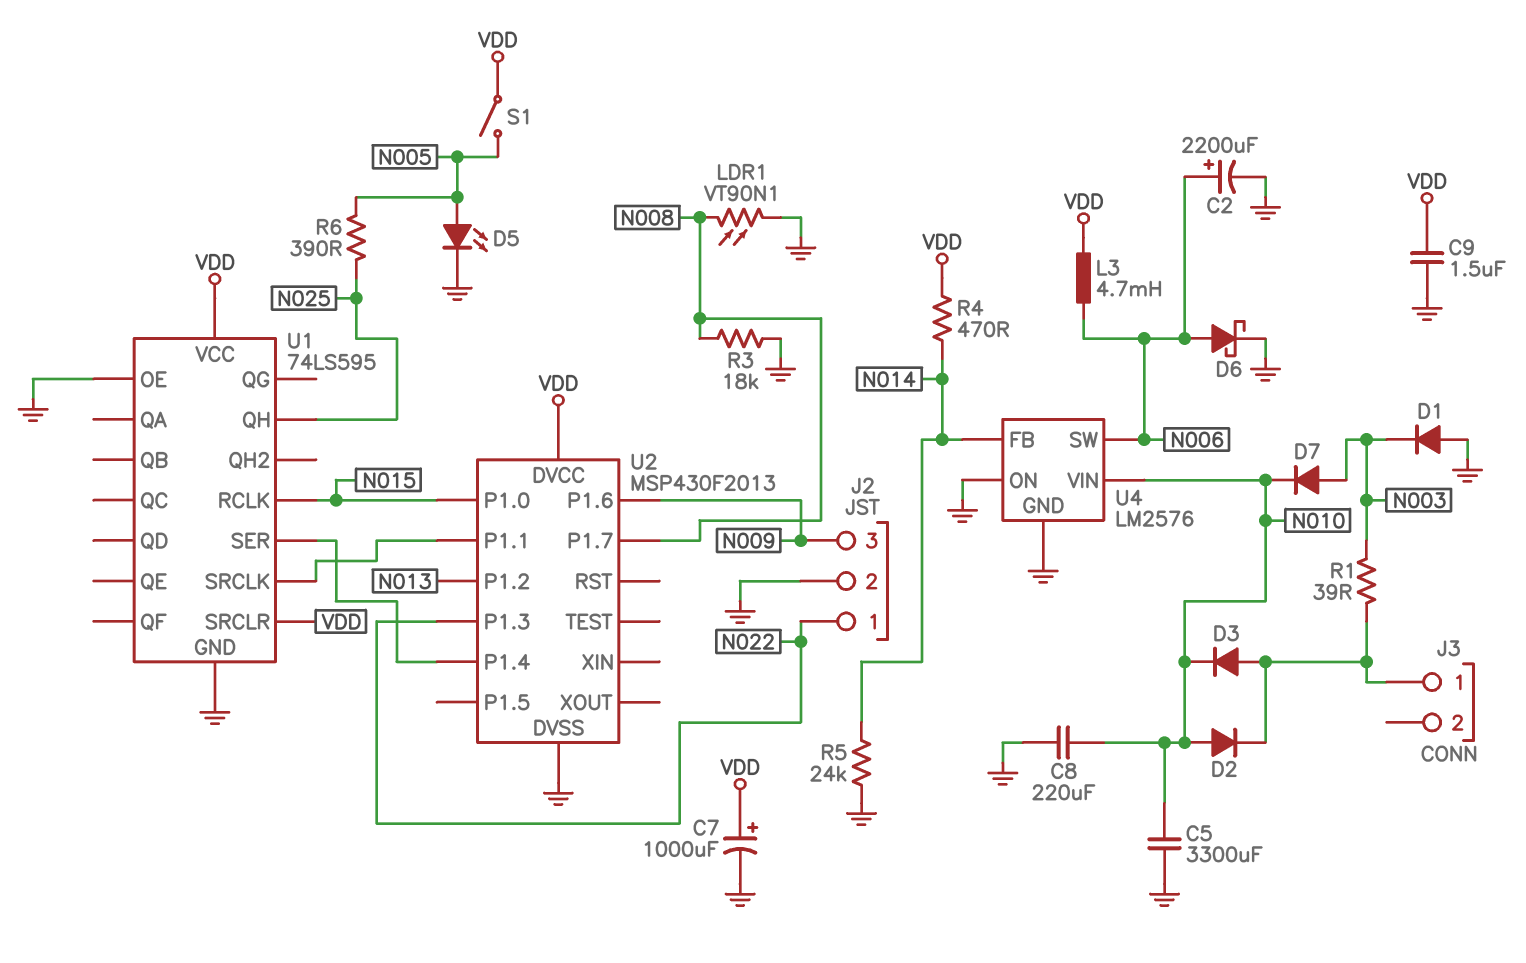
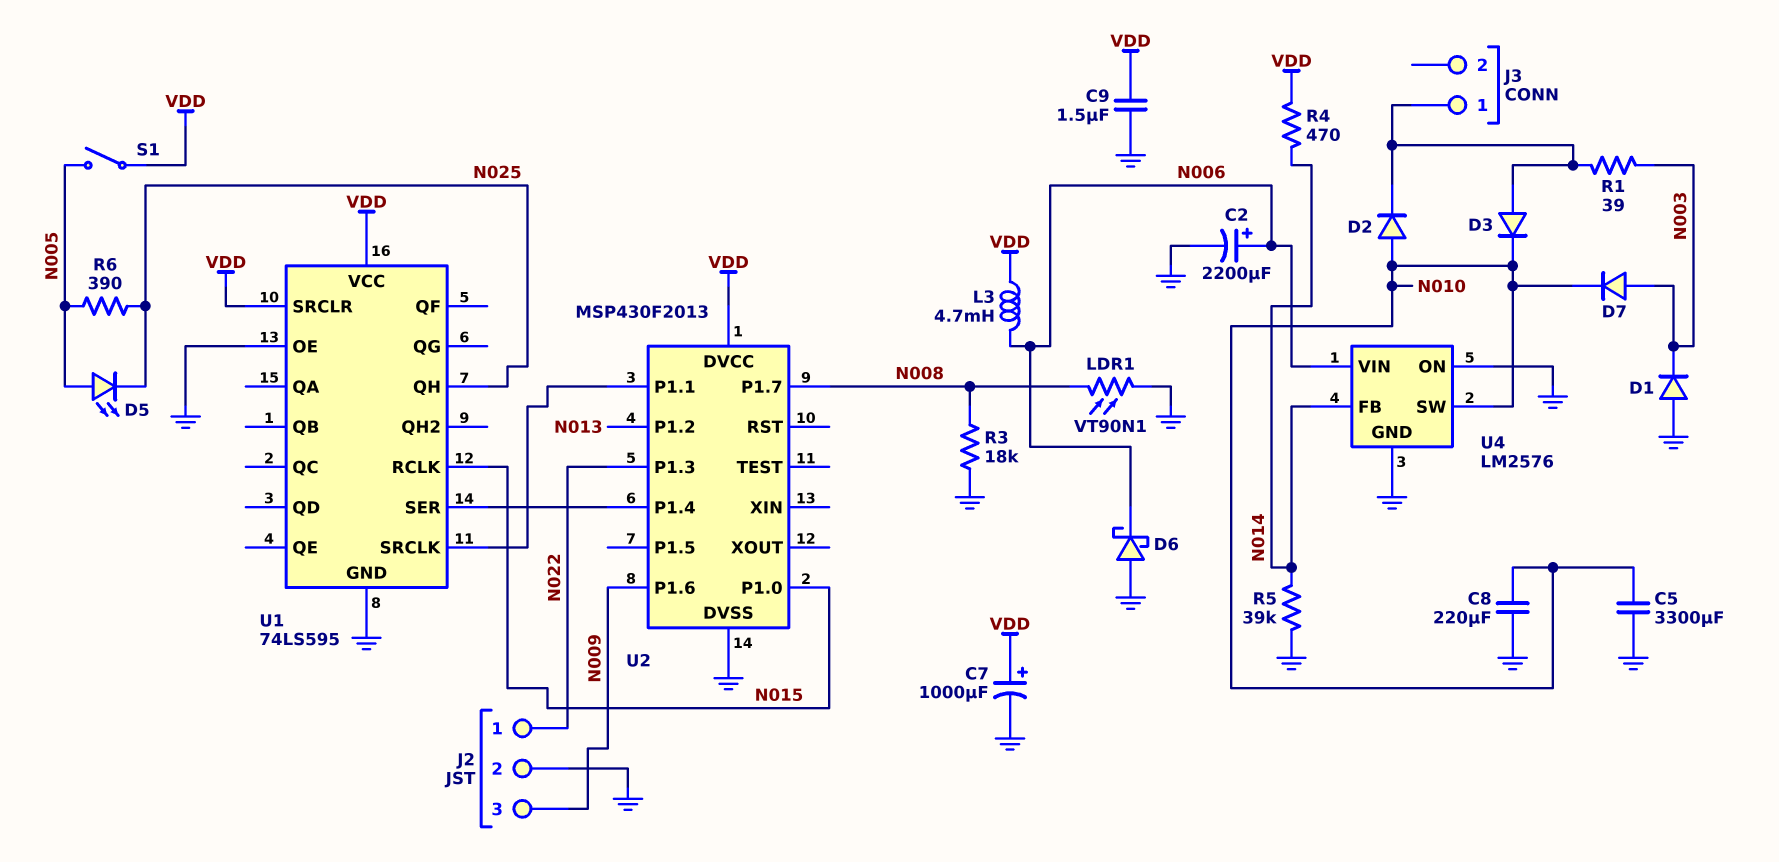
D5: LED (A N005, K GND) -> LED (A N005, K N025)
D6: schottky (A N006, K GND) -> schottky (A GND, K N006)
R5: 24k (GND, N014) -> 39k (GND, N014)
U4 pin SW: N006 -> N010
U4 pin VIN: N010 -> N006

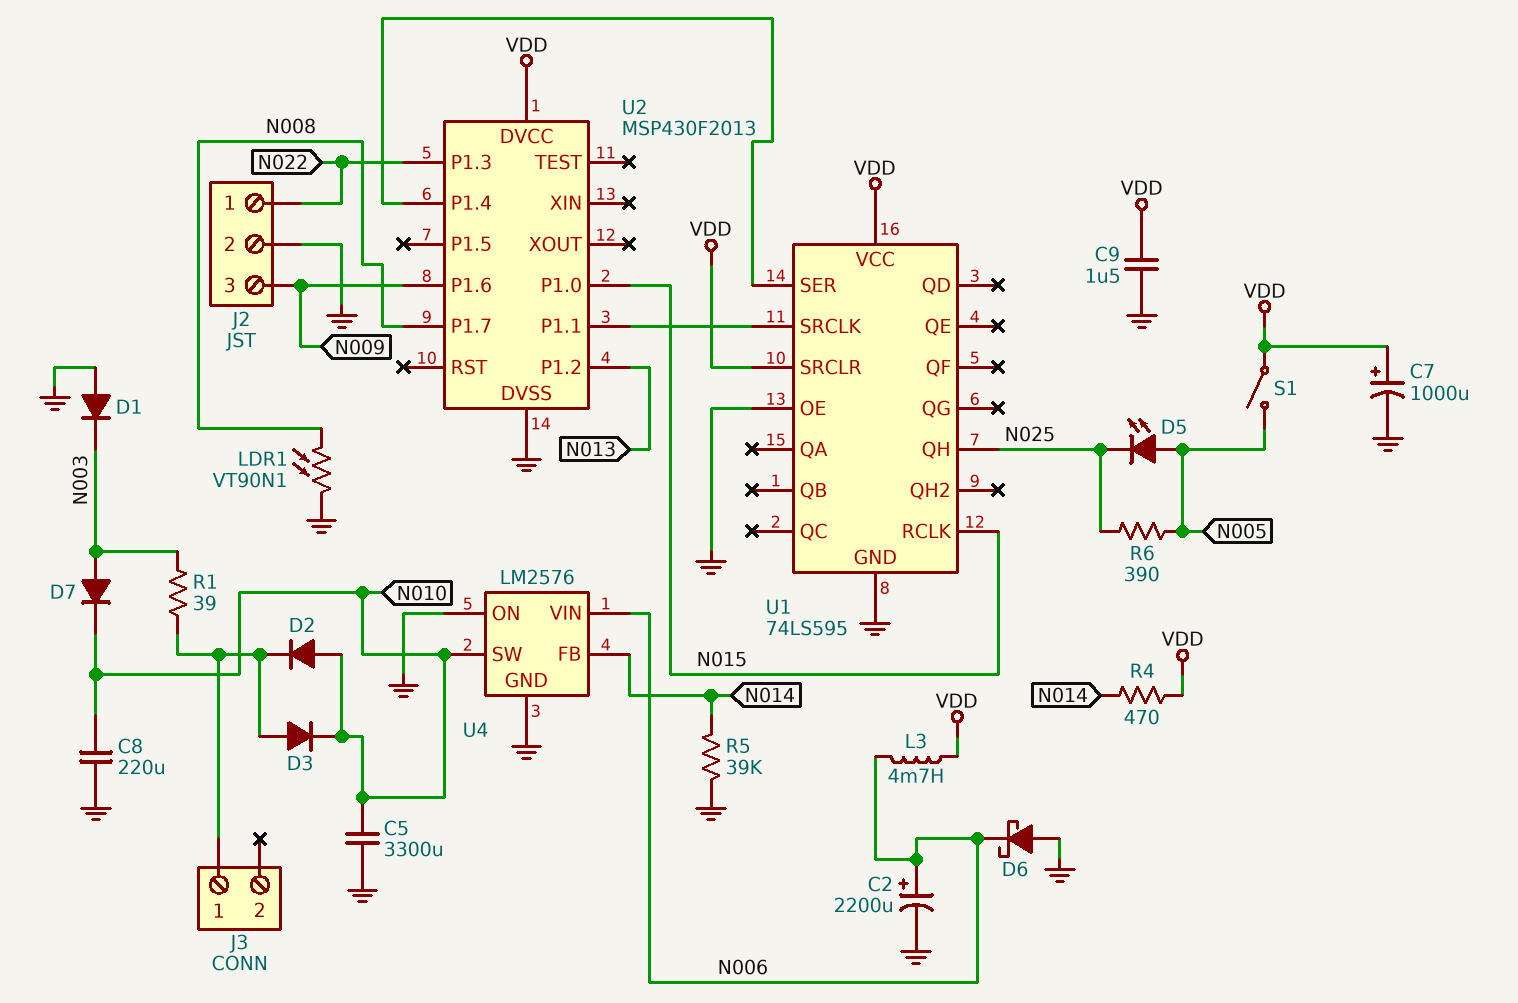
R3: 18k (GND, N008) -> none

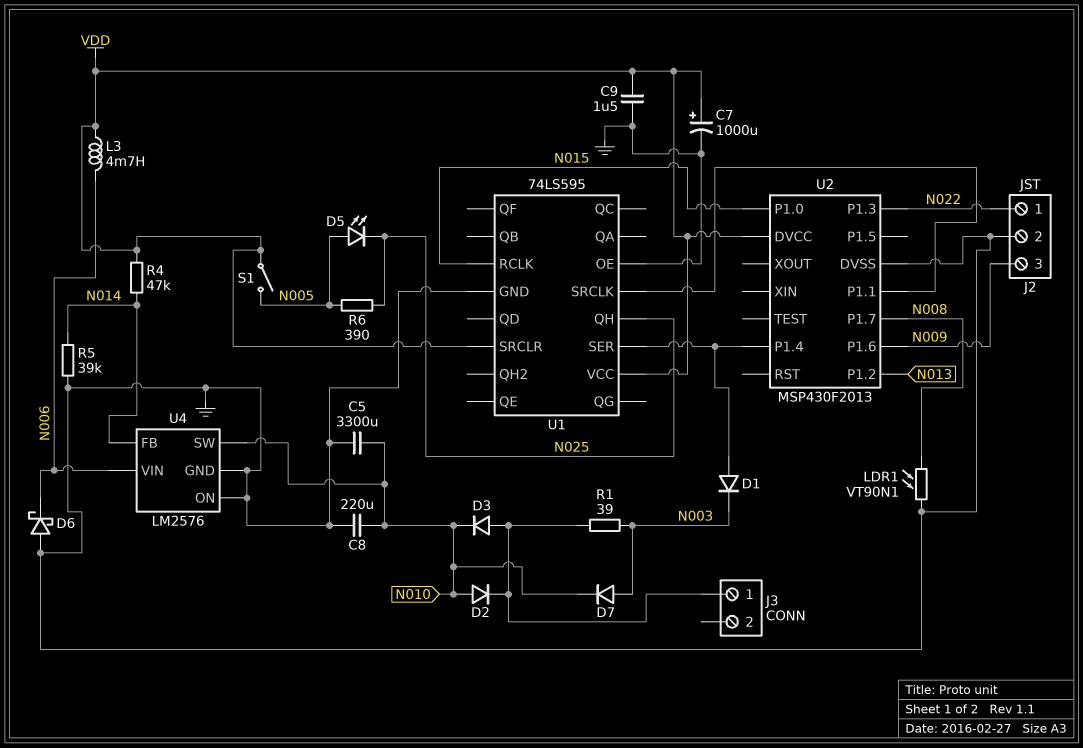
C2: 2200uF (plus N006, minus GND) -> none
D1: diode (A GND, K N003) -> diode (A U1/SER, K N003)
R4: 470 (N014, VDD) -> 47k (N014, VDD)

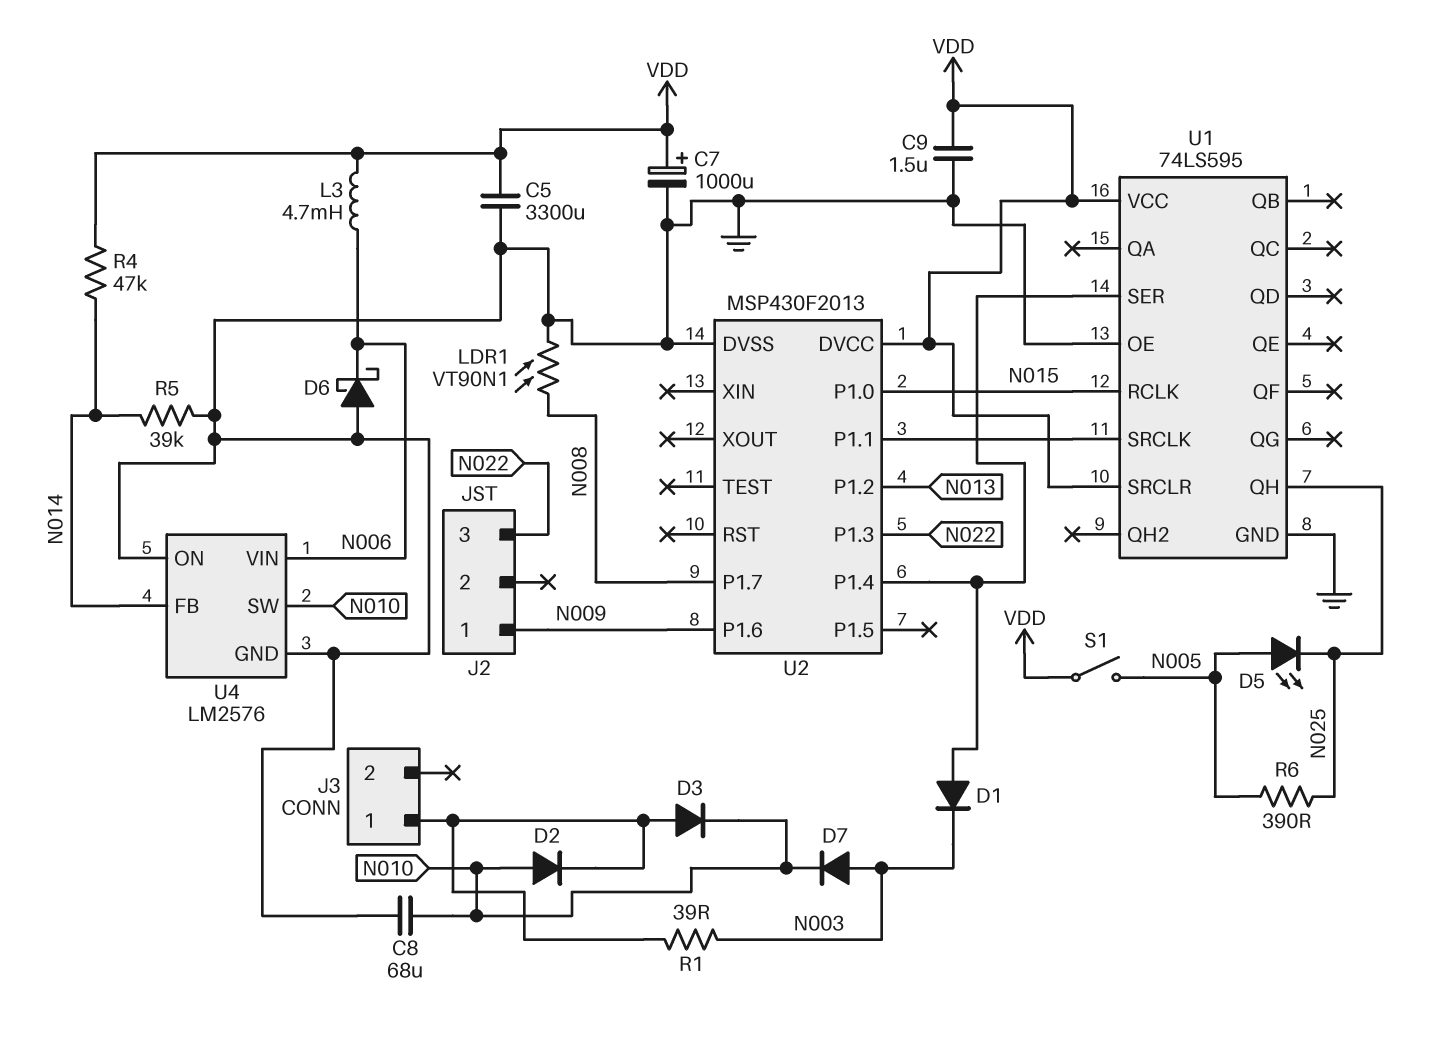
C5: 3300uF (GND, N010) -> 3300uF (GND, VDD)
C8: 220uF (GND, N010) -> 68uF (GND, N010)
J2 pin 1: N022 -> N009
J2 pin 2: GND -> none
J2 pin 3: N009 -> N022

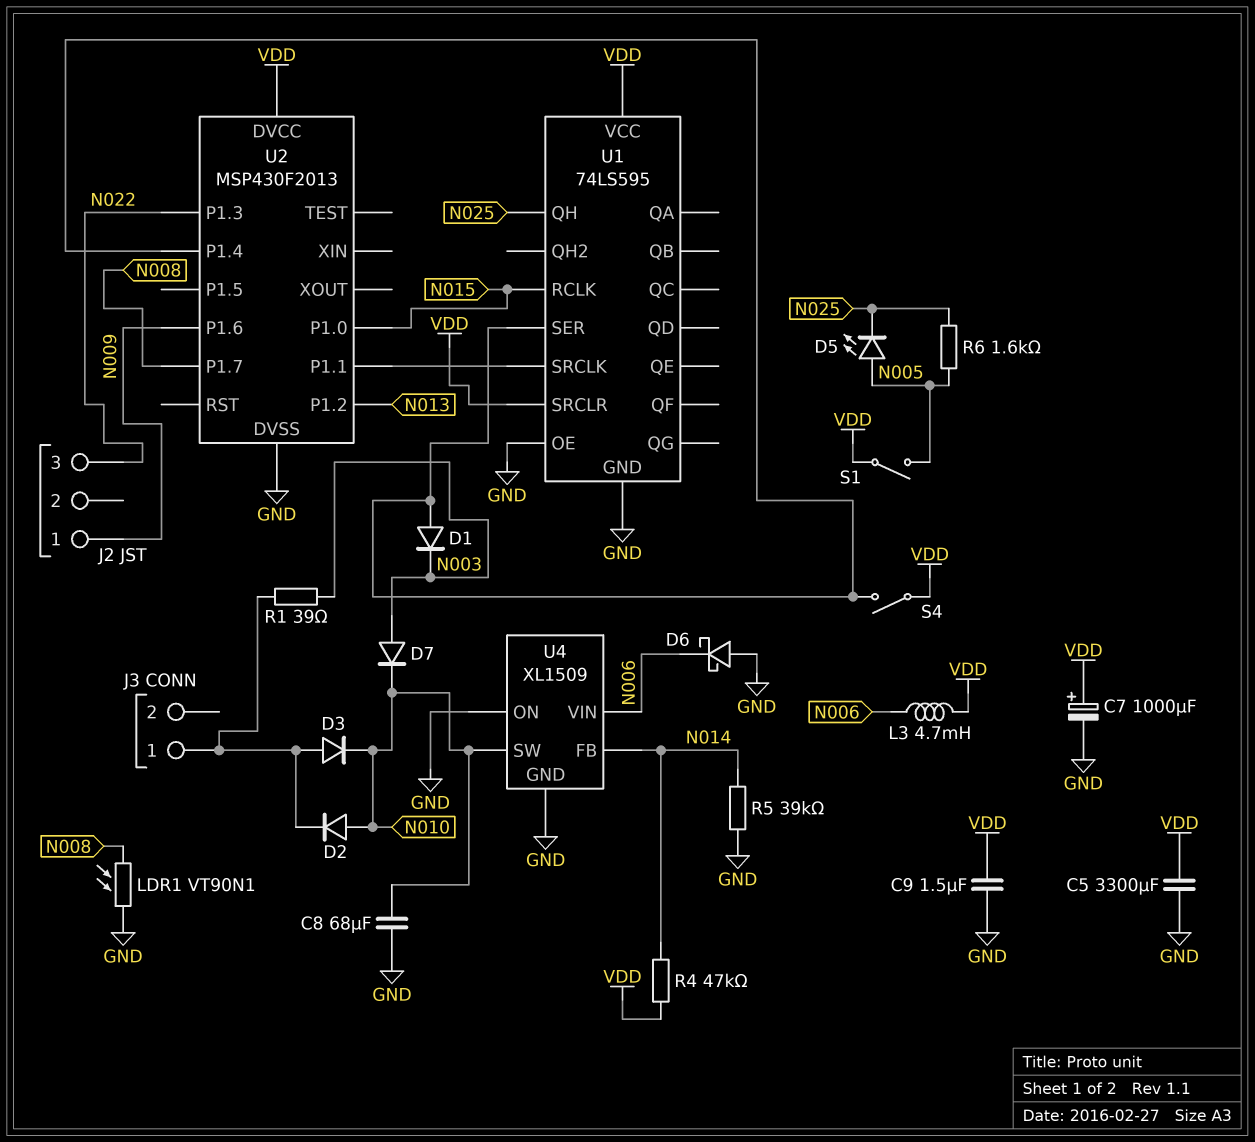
R6: 390 (N005, N025) -> 1.6k (N005, N025)
S4: none -> switch (U1/SER, VDD)
U4: LM2576 -> XL1509

